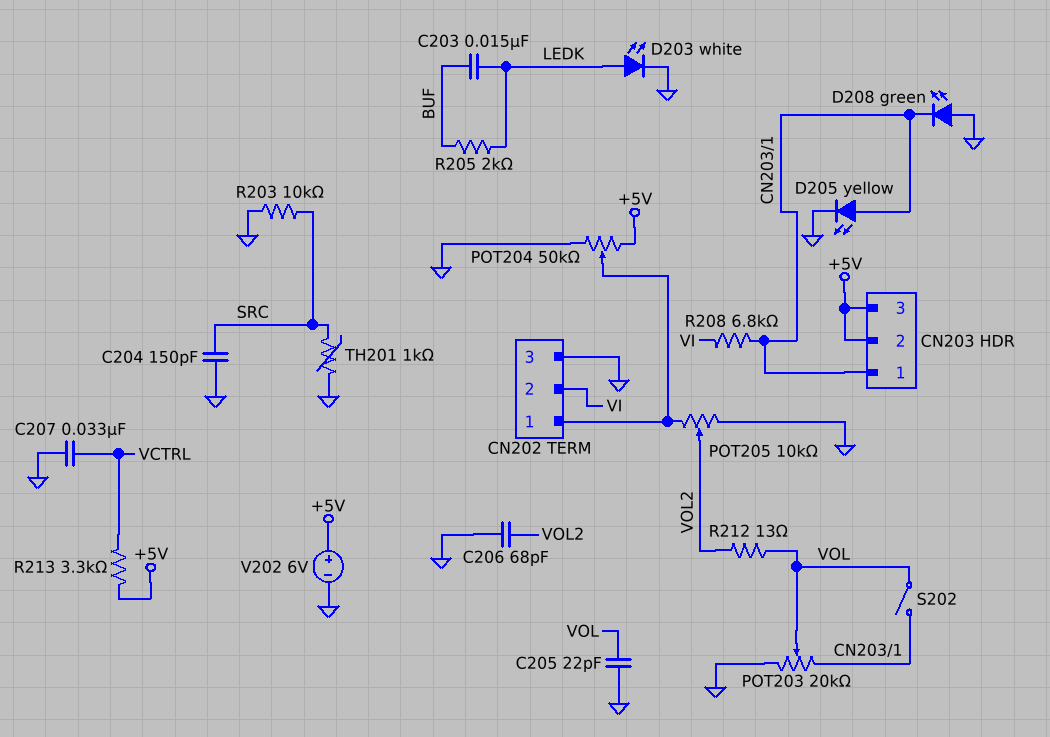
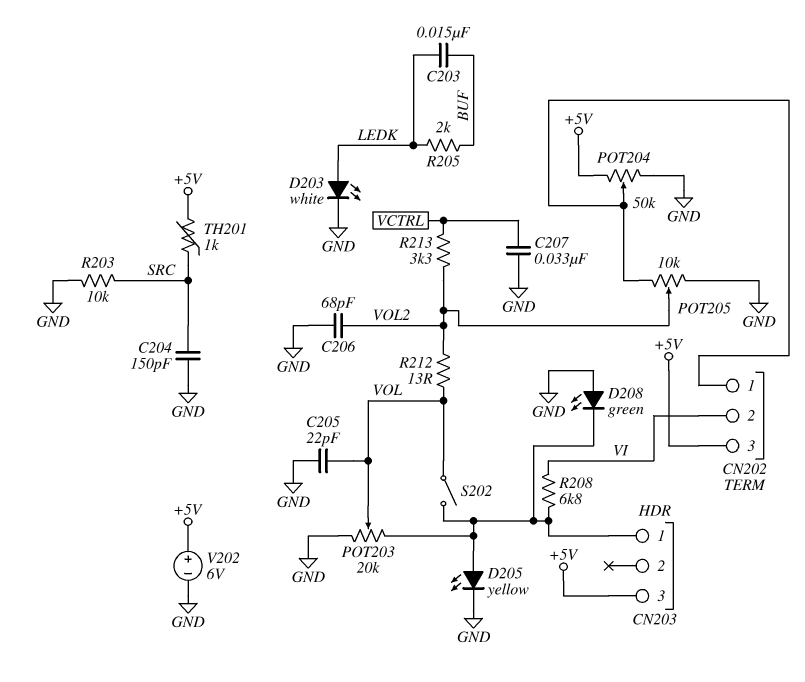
CN202 pin 3: GND -> +5V
CN203 pin 2: +5V -> none
R213: 3.3k (+5V, VCTRL) -> 3.3k (VCTRL, VOL2)
TH201: 1k (GND, SRC) -> 1k (+5V, SRC)

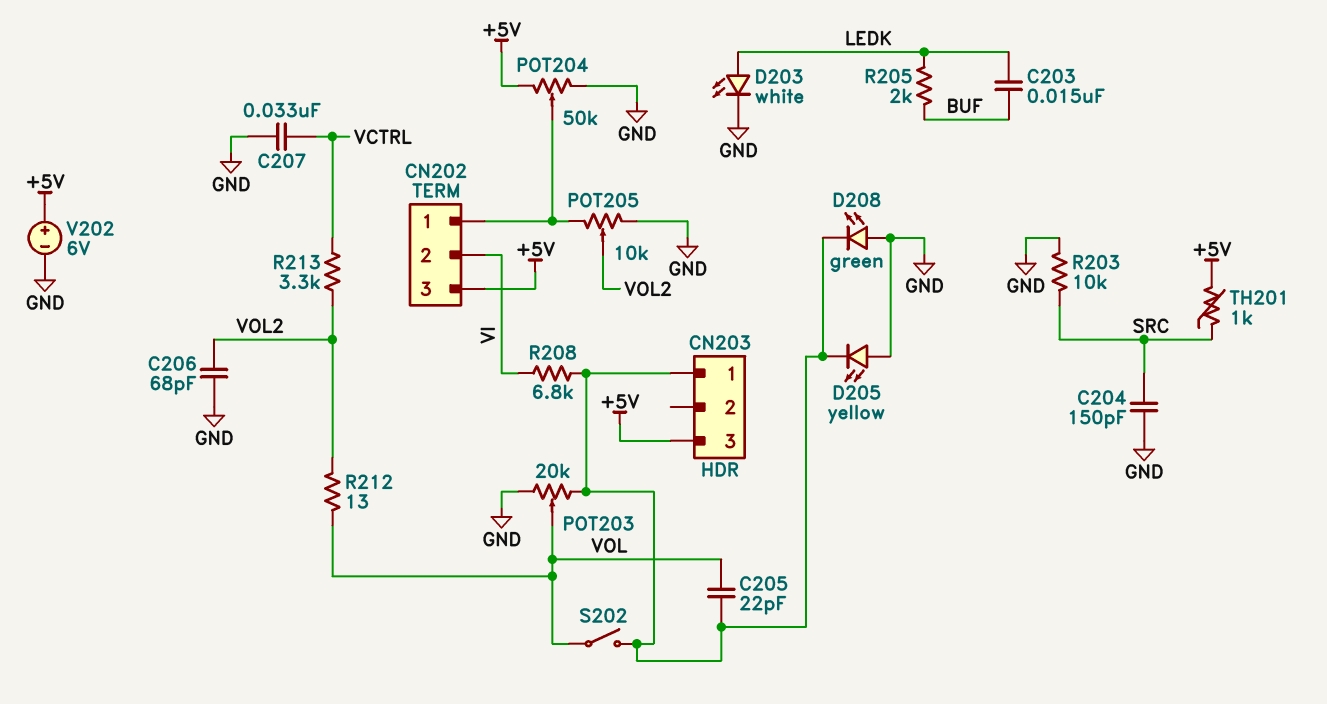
C205: 22pF (GND, VOL) -> 22pF (CN203/1, VOL)
D205: LED yellow (A CN203/1, K GND) -> LED yellow (A GND, K CN203/1)

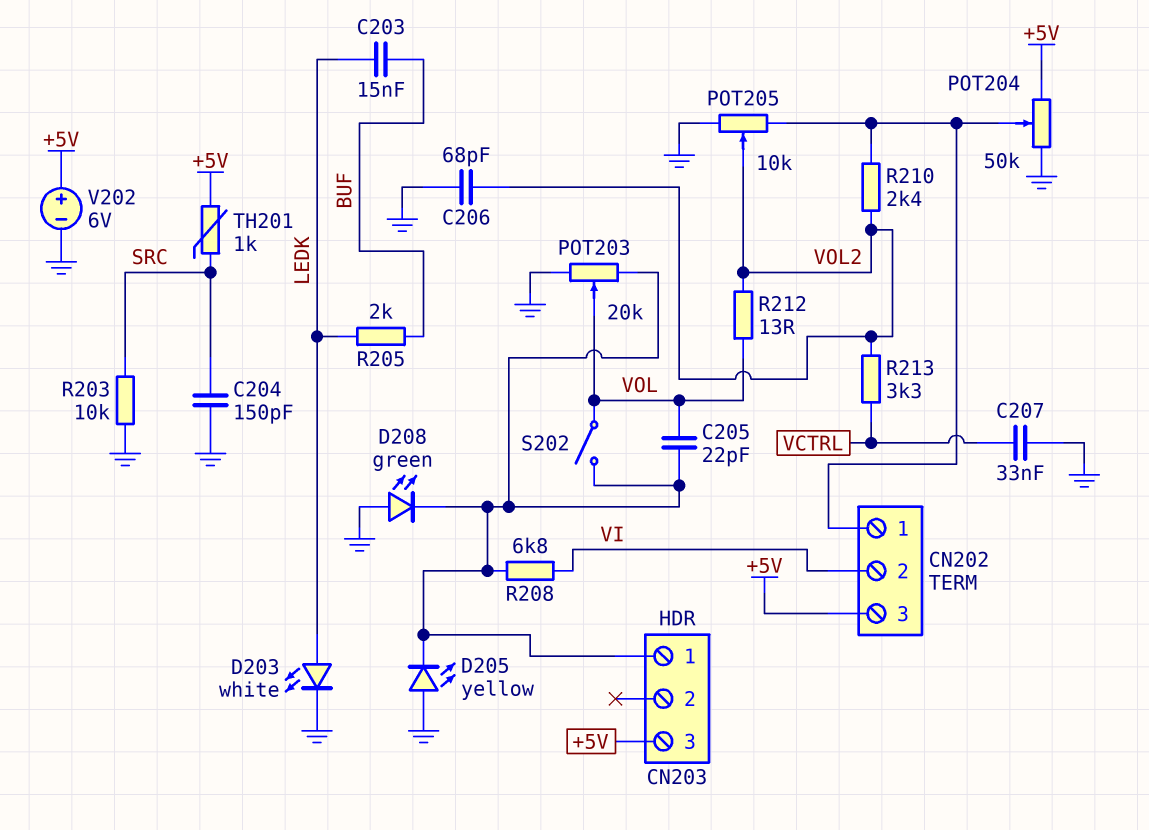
R210: none -> 2.4k (CN202/1, VOL2)

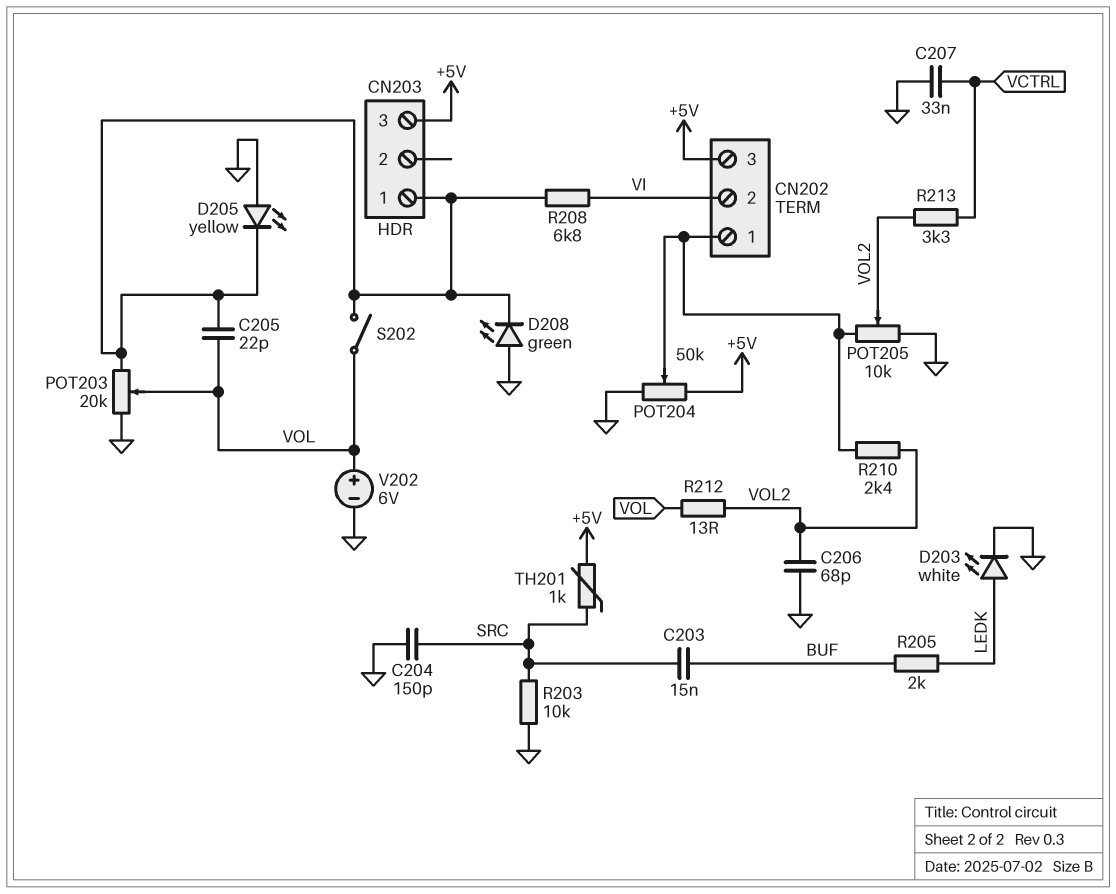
C203: 15nF (BUF, LEDK) -> 15nF (BUF, SRC)
V202: 6V (plus +5V, minus GND) -> 6V (plus VOL, minus GND)

